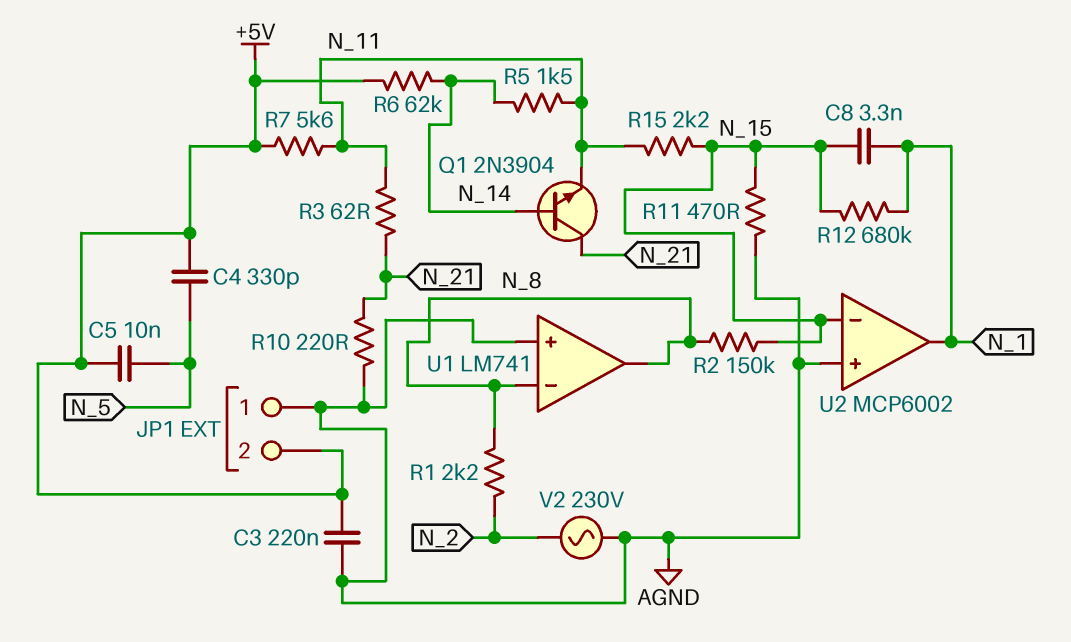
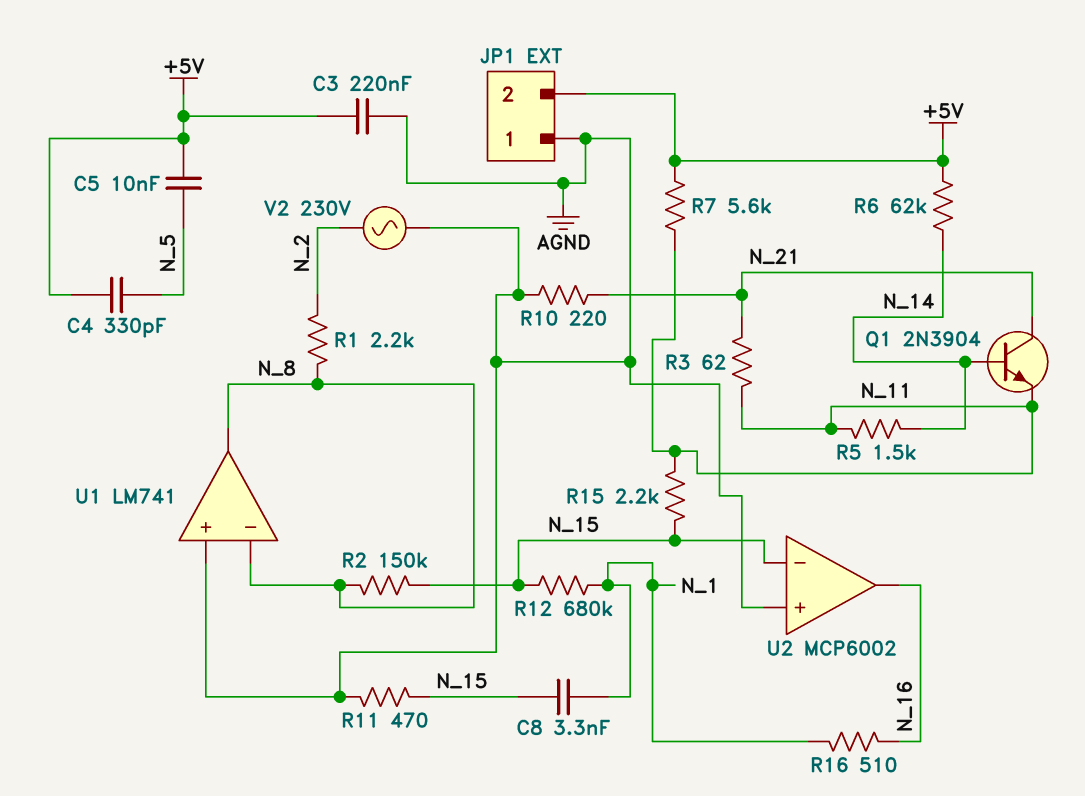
R16: none -> 510 (N_1, N_16)
U2 pin out: N_1 -> N_16

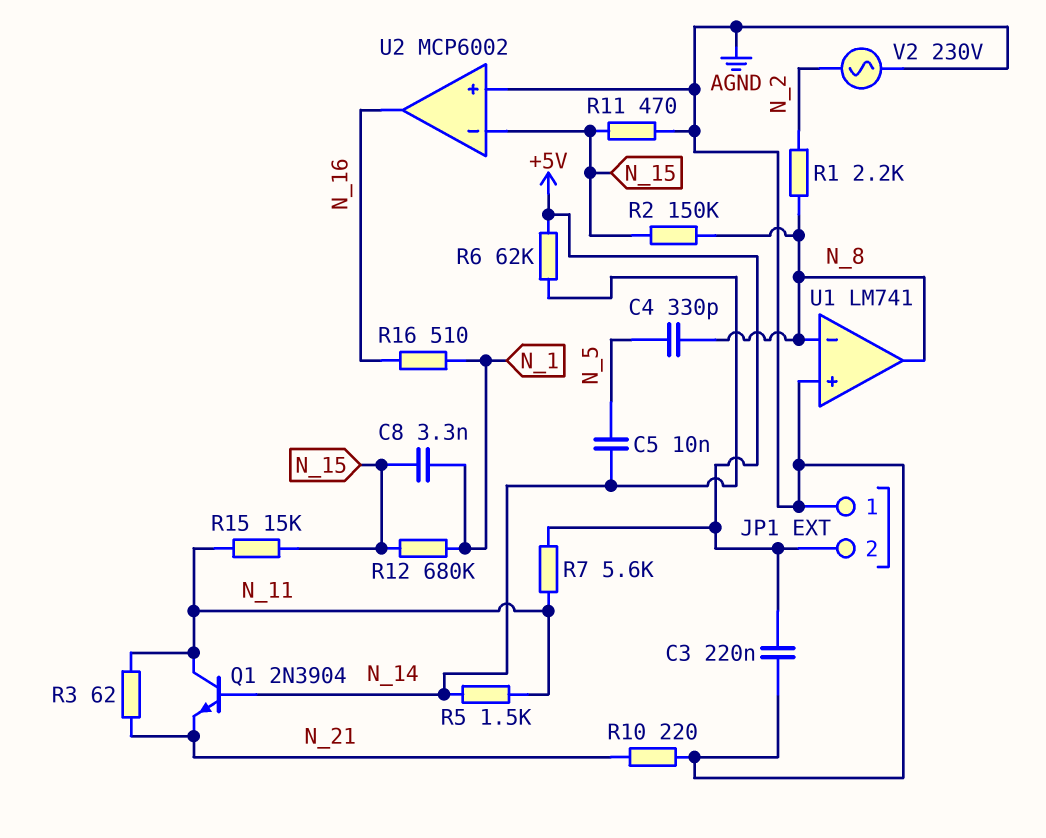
C4: 330pF (+5V, N_5) -> 330pF (N_5, N_8)
C5: 10nF (+5V, N_5) -> 10nF (N_5, N_14)
Q1: NPN 2N3904 (B N_14, C N_21, E N_11) -> NPN 2N3904 (B N_14, C N_11, E N_21)
R15: 2.2k (N_11, N_15) -> 15k (N_11, N_15)

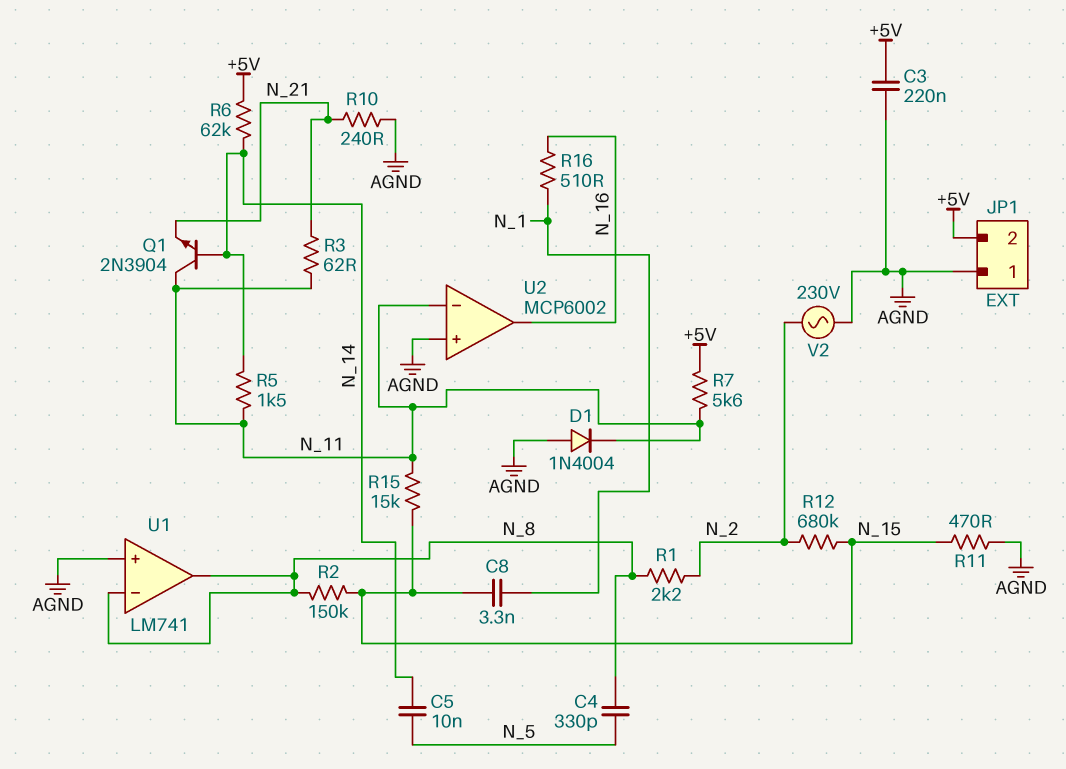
D1: none -> diode 1N4004 (A AGND, K N_11)
R10: 220 (AGND, N_21) -> 240 (AGND, N_21)
R12: 680k (N_1, N_15) -> 680k (N_2, N_15)
U2 pin in-: N_15 -> N_11

